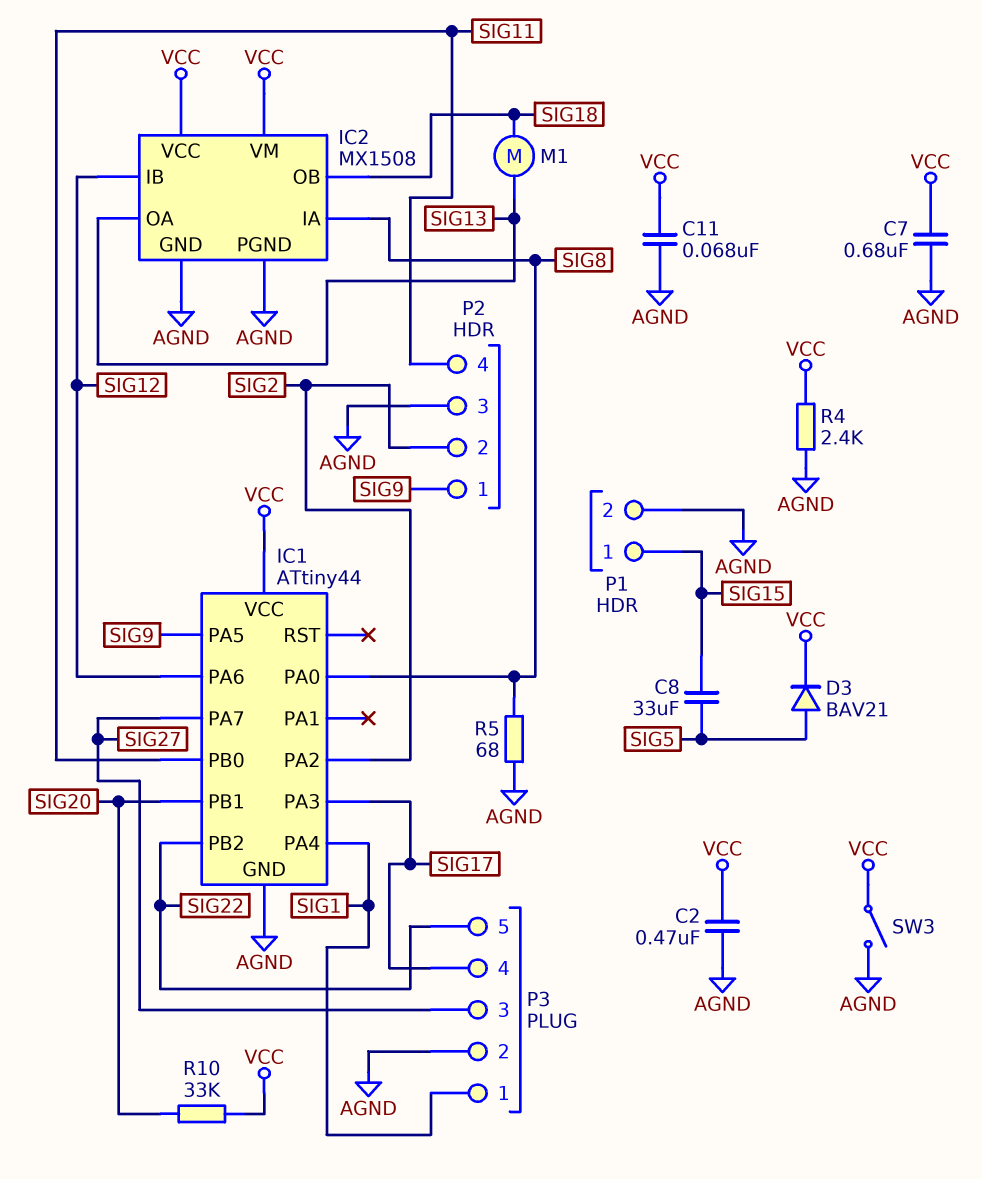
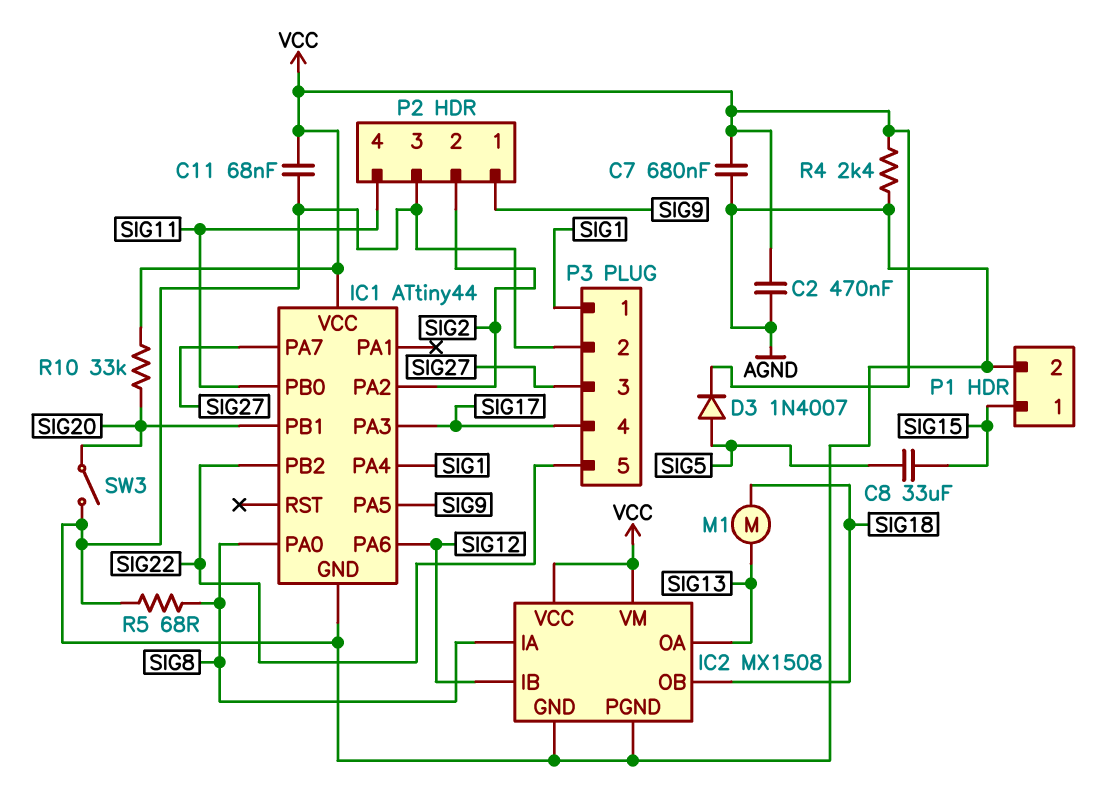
D3: diode BAV21 (A SIG5, K VCC) -> diode 1N4007 (A SIG5, K VCC)
SW3: switch (AGND, VCC) -> switch (AGND, SIG20)

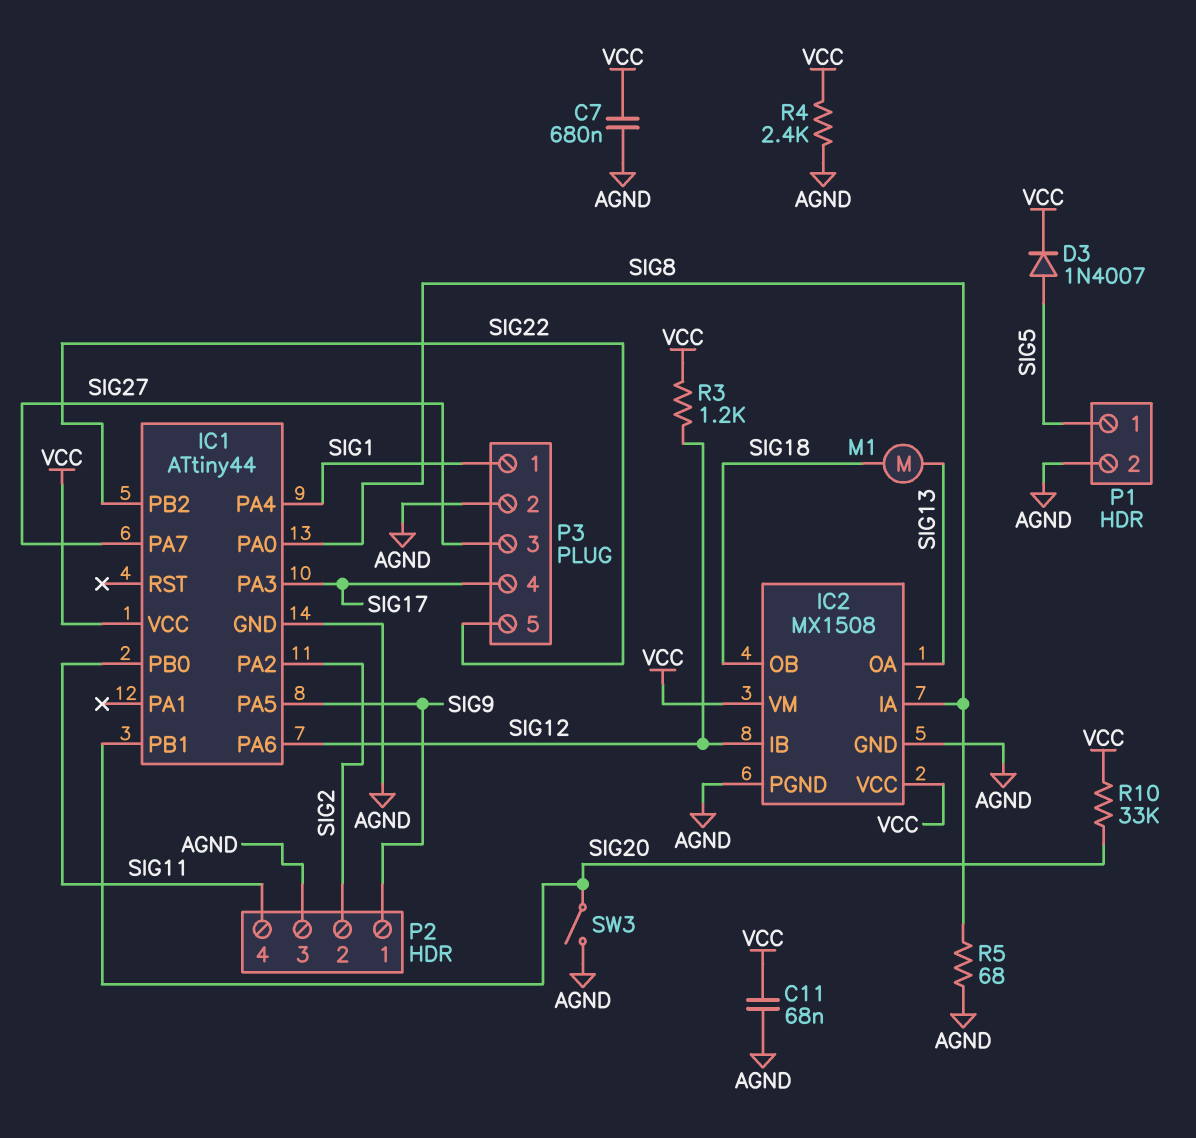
C2: 470nF (AGND, VCC) -> none
C8: 33uF (SIG5, SIG15) -> none
P1 pin 1: SIG15 -> SIG5
R3: none -> 1.2k (SIG12, VCC)

